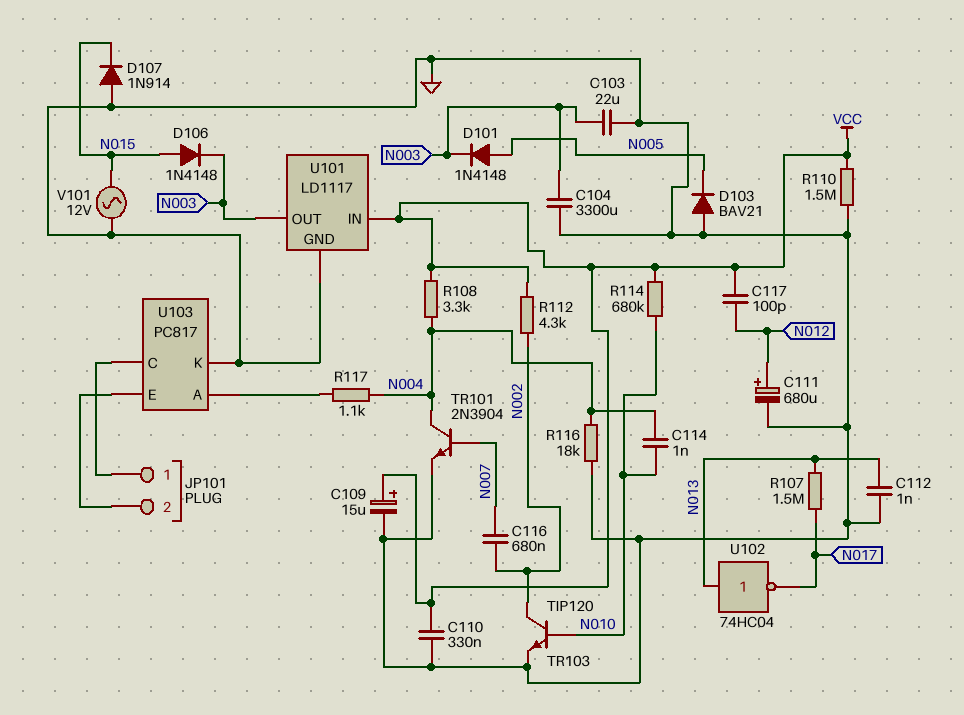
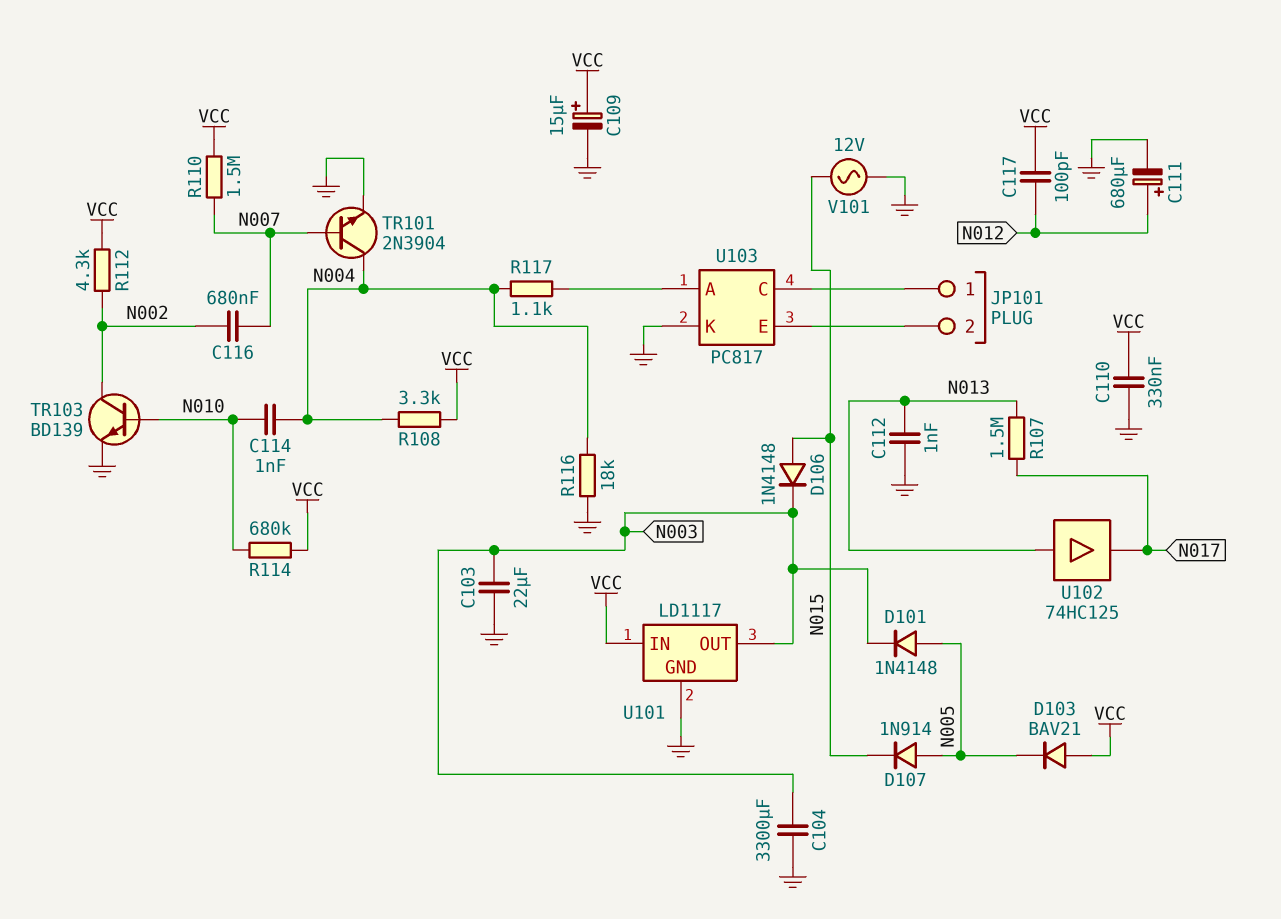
D103: diode BAV21 (A GND, K N005) -> diode BAV21 (A VCC, K N005)
D107: diode 1N914 (A GND, K N015) -> diode 1N914 (A N005, K N015)
R110: 1.5M (GND, VCC) -> 1.5M (N007, VCC)
TR103: NPN TIP120 (B N010, C N002, E GND) -> NPN BD139 (B N010, C N002, E GND)
U102: NOT 74HC04 (in N013, out N017) -> buffer 74HC125 (in N013, out N017)

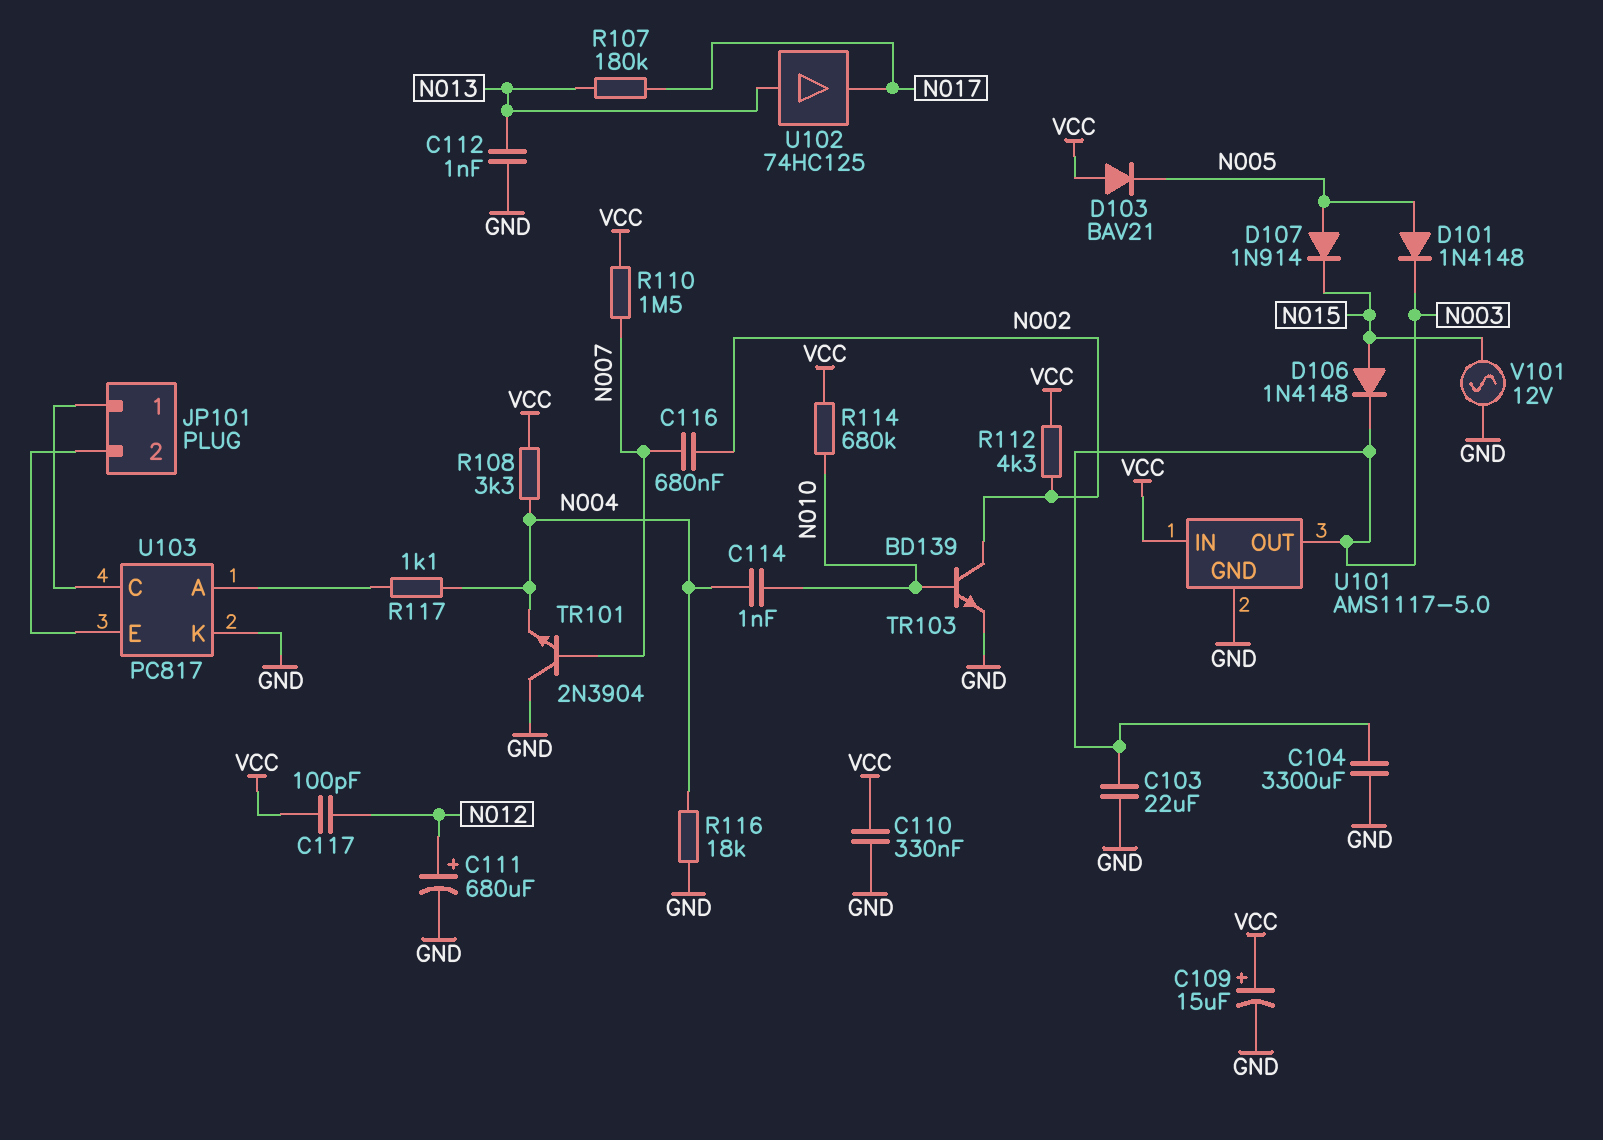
R107: 1.5M (N013, N017) -> 180k (N013, N017)
TR101: NPN 2N3904 (B N007, C N004, E GND) -> NPN 2N3904 (B N007, C GND, E N004)
U101: LD1117 -> AMS1117-5.0

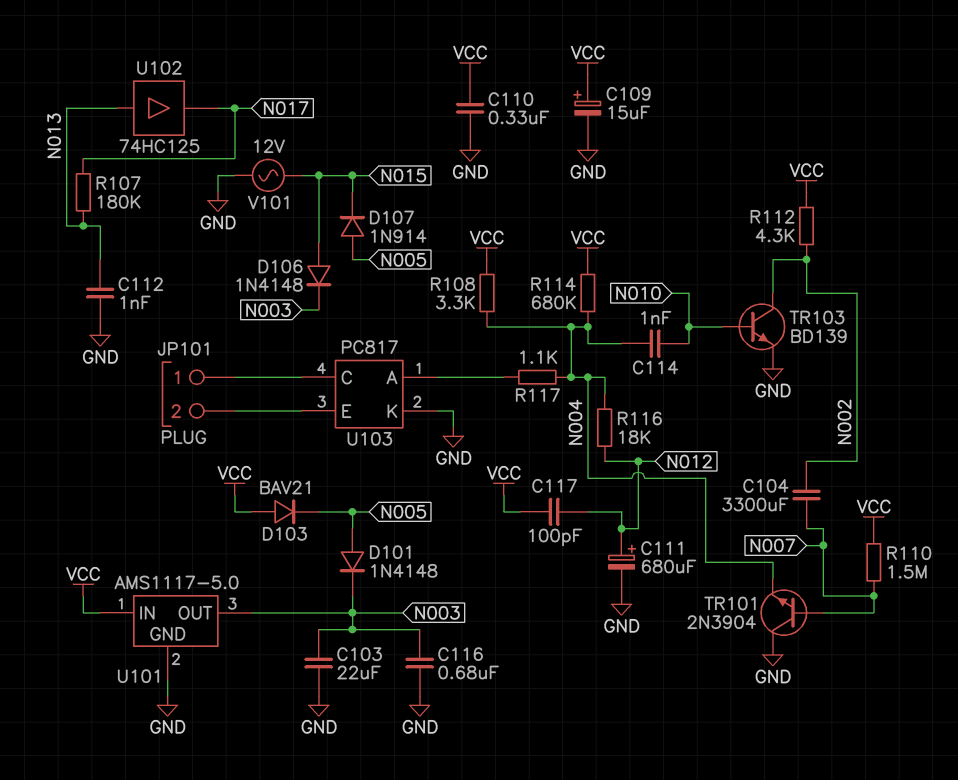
C104: 3300uF (GND, N003) -> 3300uF (N002, N007)
C116: 680nF (N002, N007) -> 680nF (GND, N003)
R114: 680k (N010, VCC) -> 680k (N004, VCC)
R116: 18k (GND, N004) -> 18k (N004, N012)

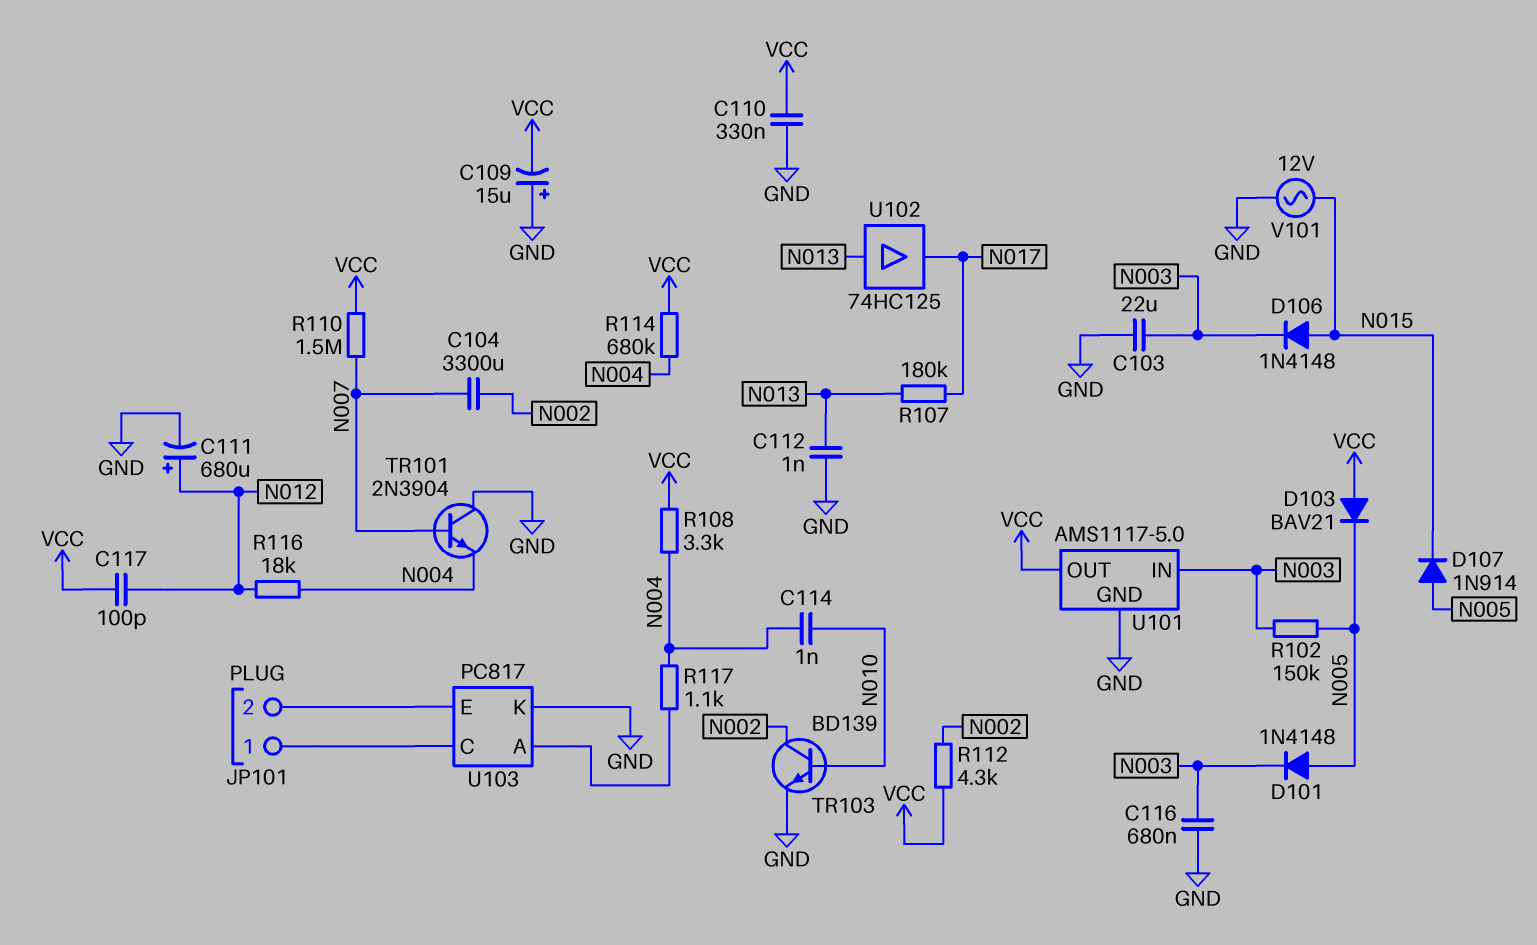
C109: 15uF (plus VCC, minus GND) -> 15uF (plus GND, minus VCC)
R102: none -> 150k (N003, N005)
U101 pin IN: VCC -> N003
U101 pin OUT: N003 -> VCC

